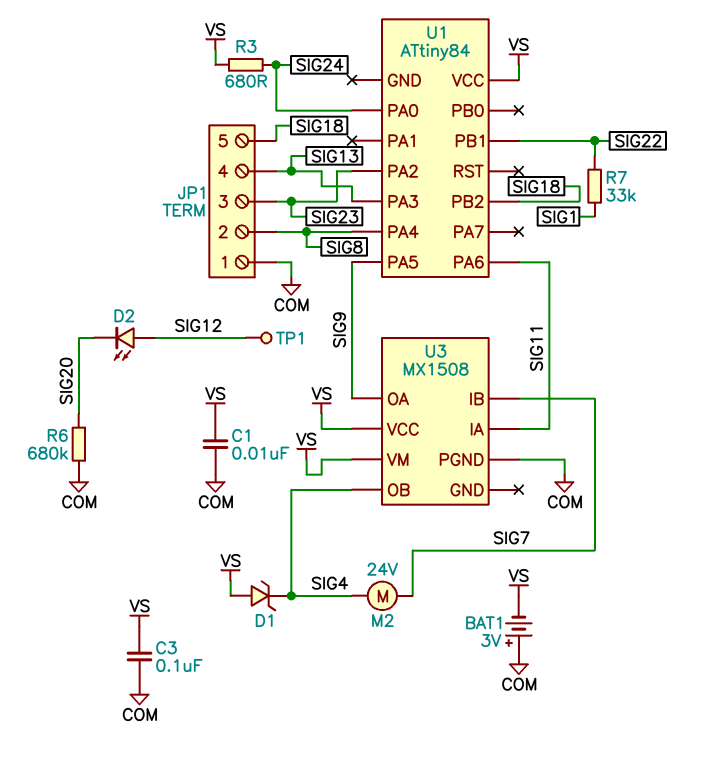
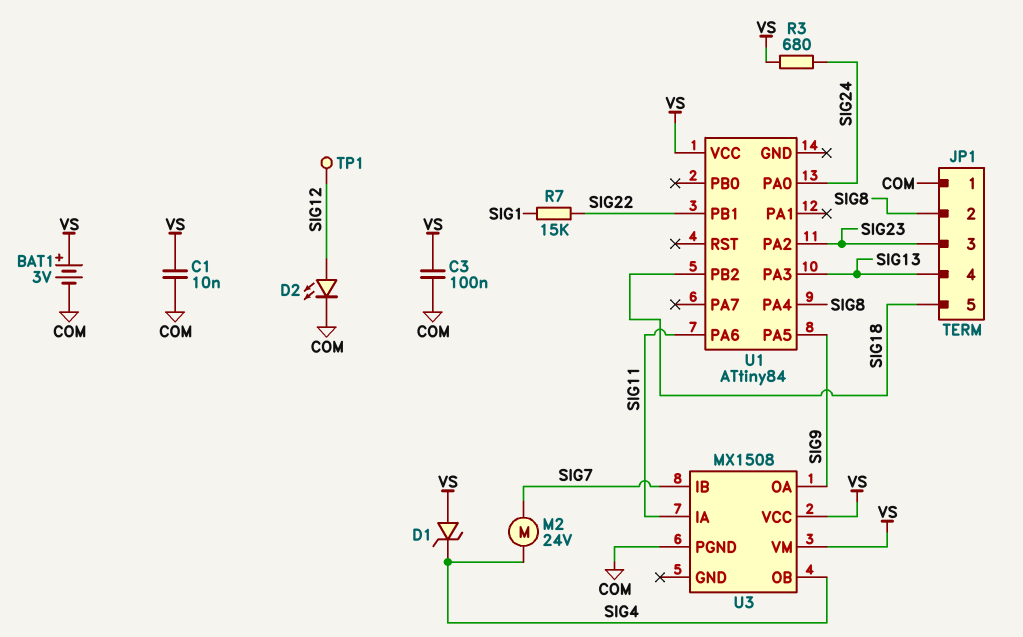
BAT1: 3V (plus COM, minus VS) -> 3V (plus VS, minus COM)
D2: LED (A SIG12, K SIG20) -> LED (A SIG12, K COM)
R6: 680k (COM, SIG20) -> none
R7: 33k (SIG1, SIG22) -> 15k (SIG1, SIG22)

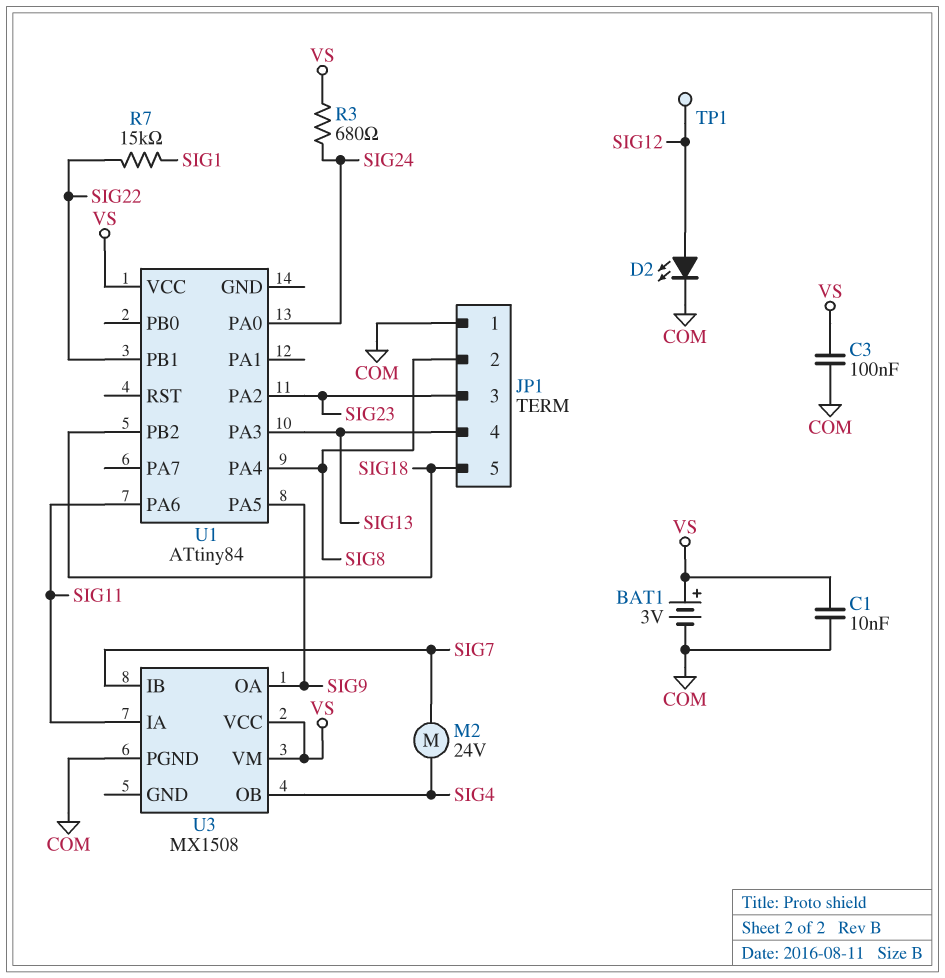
D1: zener (A VS, K SIG4) -> none

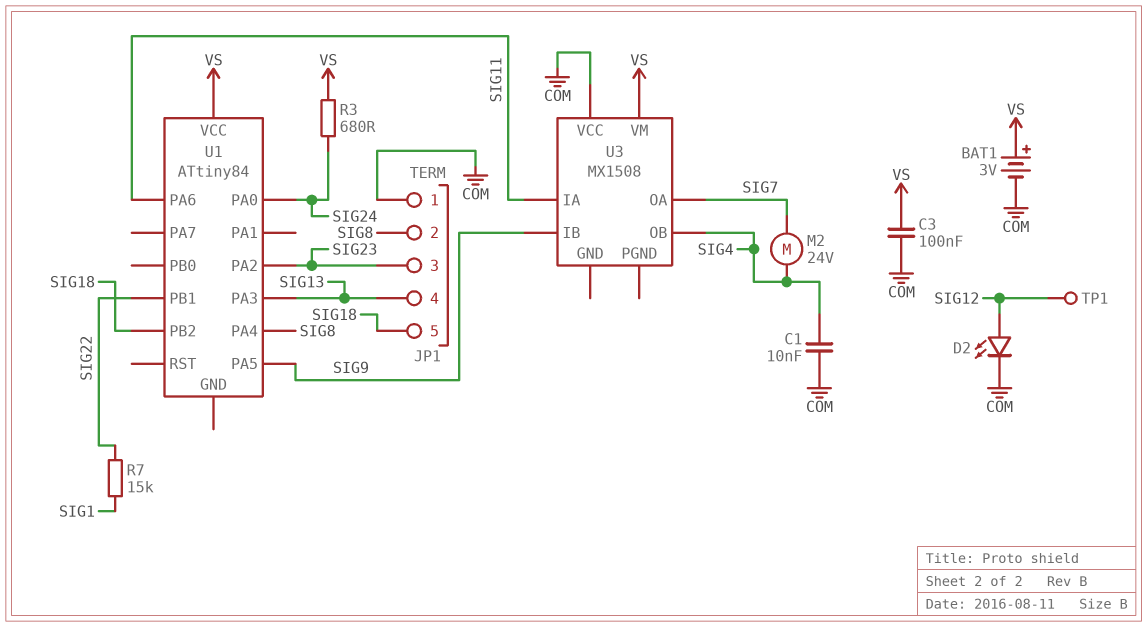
C1: 10nF (COM, VS) -> 10nF (COM, SIG4)
U3 pin IB: SIG7 -> SIG9
U3 pin OA: SIG9 -> SIG7
U3 pin PGND: COM -> none
U3 pin VCC: VS -> COM

